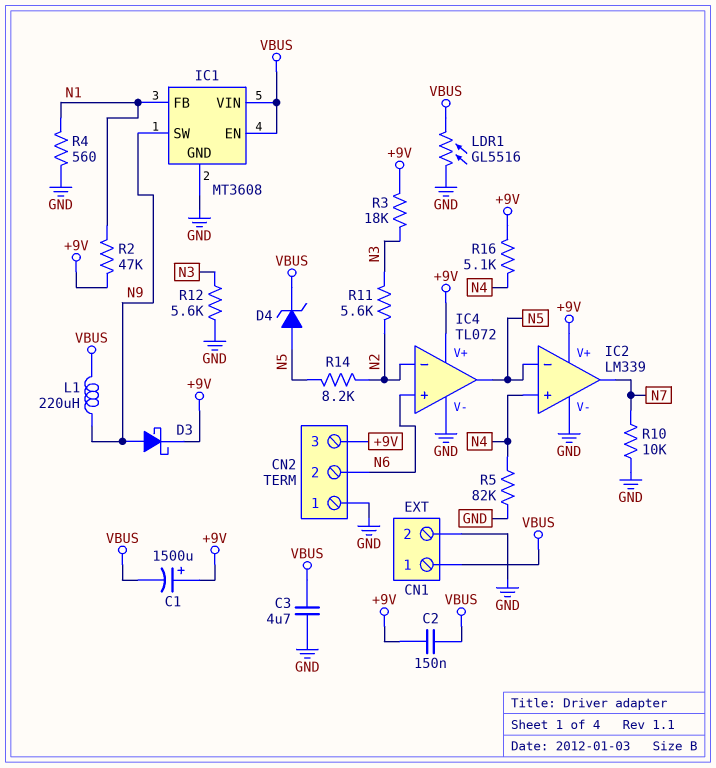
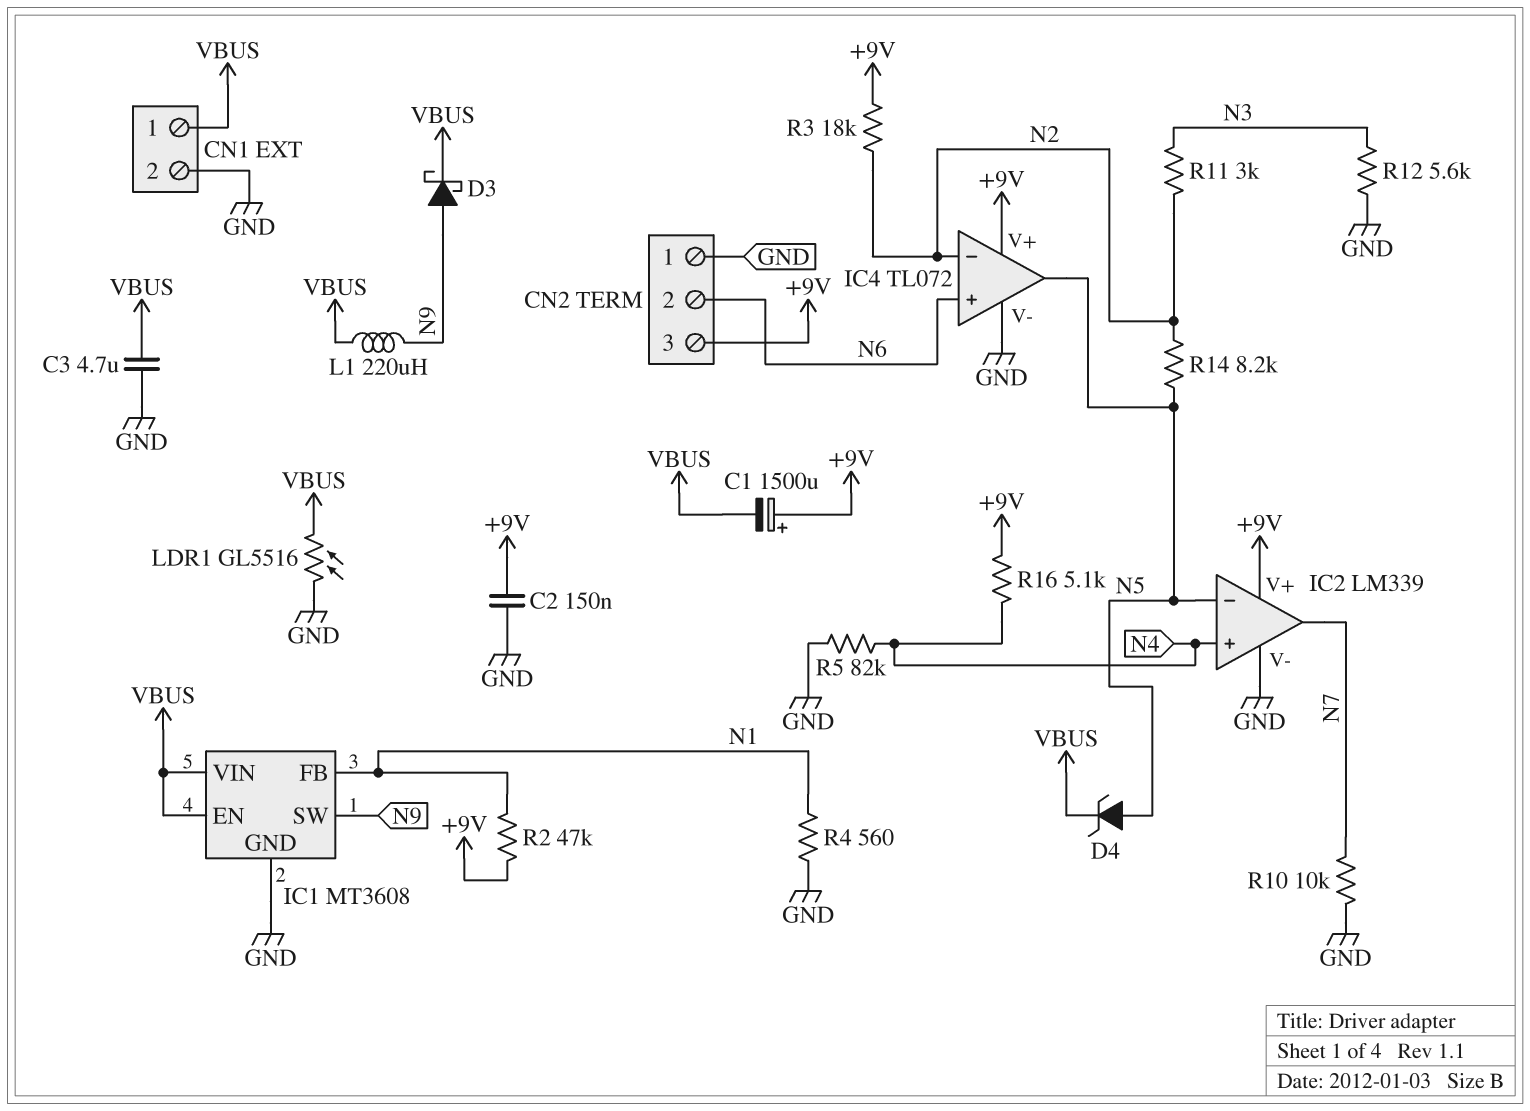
C2: 150nF (+9V, VBUS) -> 150nF (+9V, GND)
D3: schottky (A N9, K +9V) -> schottky (A N9, K VBUS)
R3: 18k (+9V, N3) -> 18k (+9V, N2)
R11: 5.6k (N2, N3) -> 3k (N2, N3)

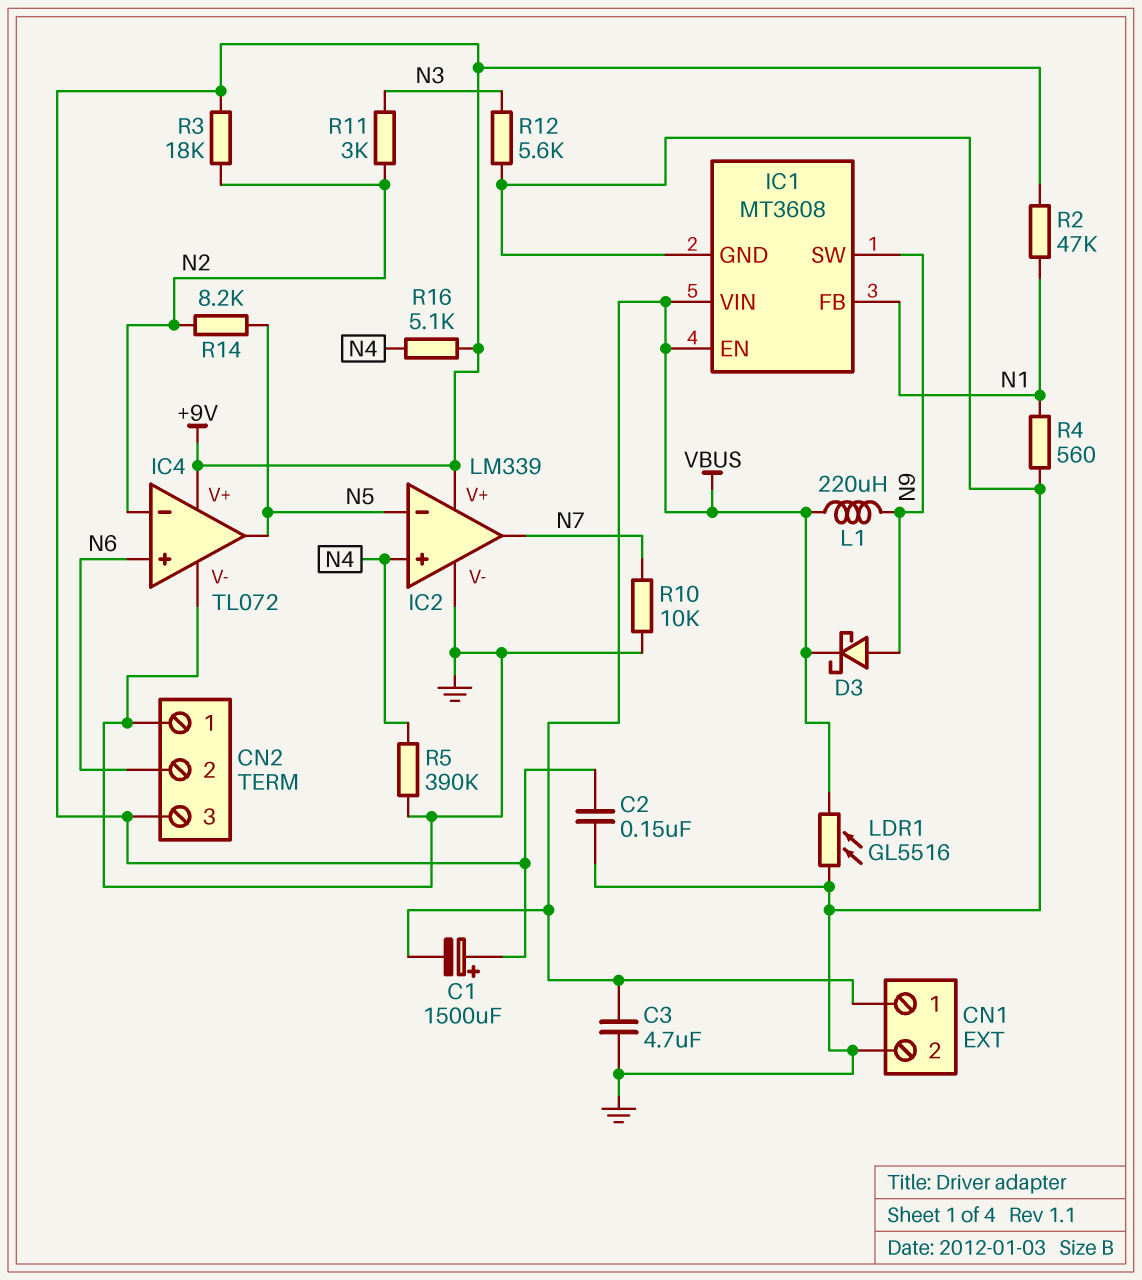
D4: zener (A N5, K VBUS) -> none
R5: 82k (GND, N4) -> 390k (GND, N4)

